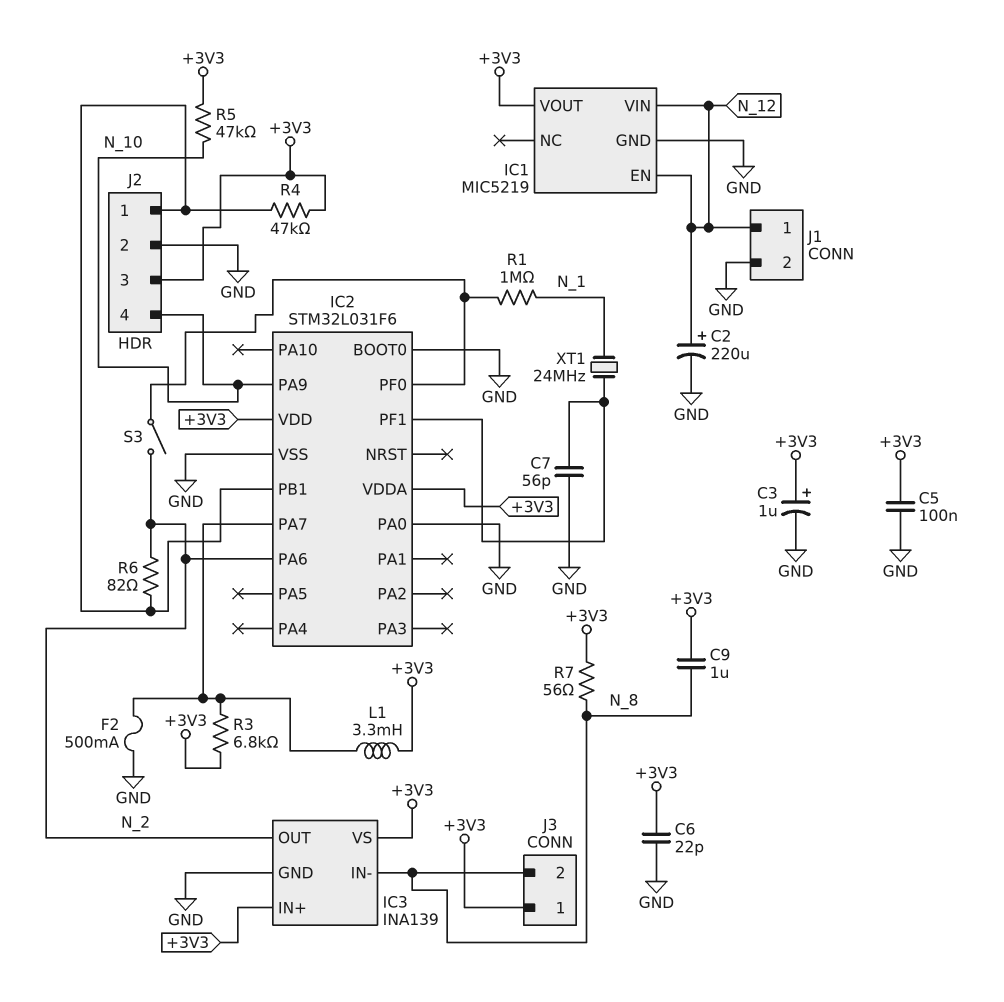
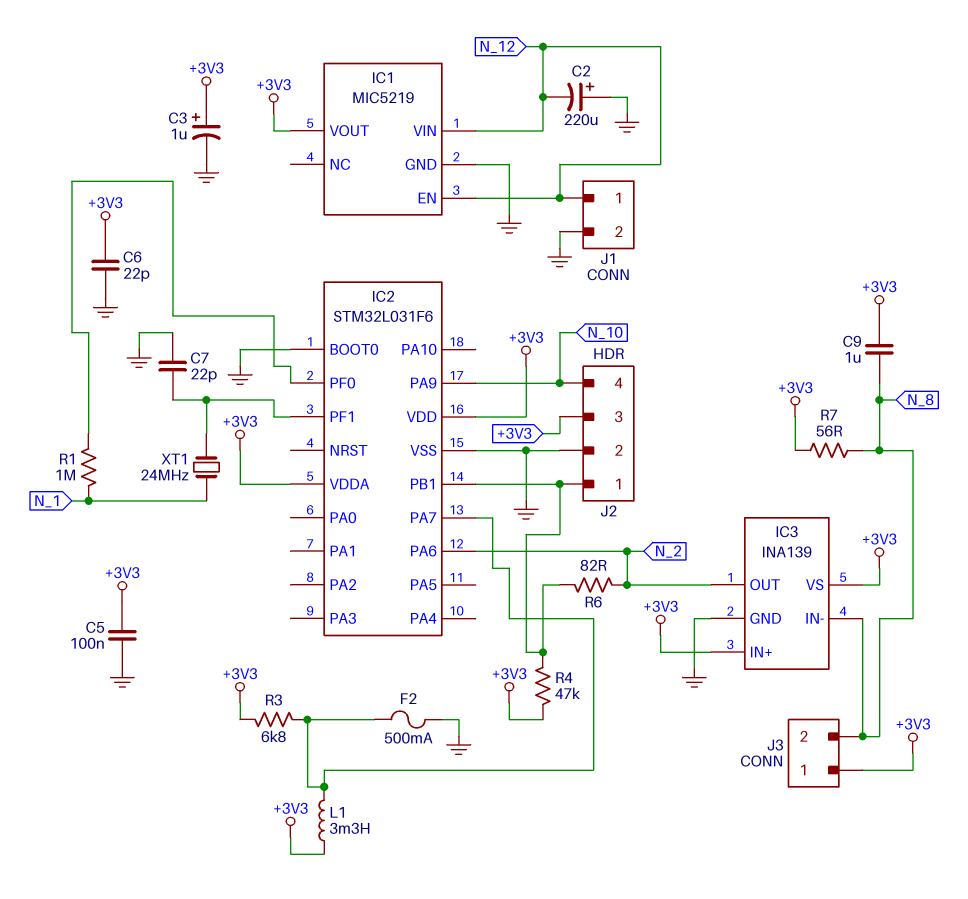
C2: 220uF (plus N_12, minus GND) -> 220uF (plus GND, minus N_12)
C7: 56pF (GND, IC2/PF1) -> 22pF (GND, IC2/PF1)
IC2 pin PA0: GND -> none
R5: 47k (+3V3, N_10) -> none
S3: switch (IC2/PF0, N_2) -> none

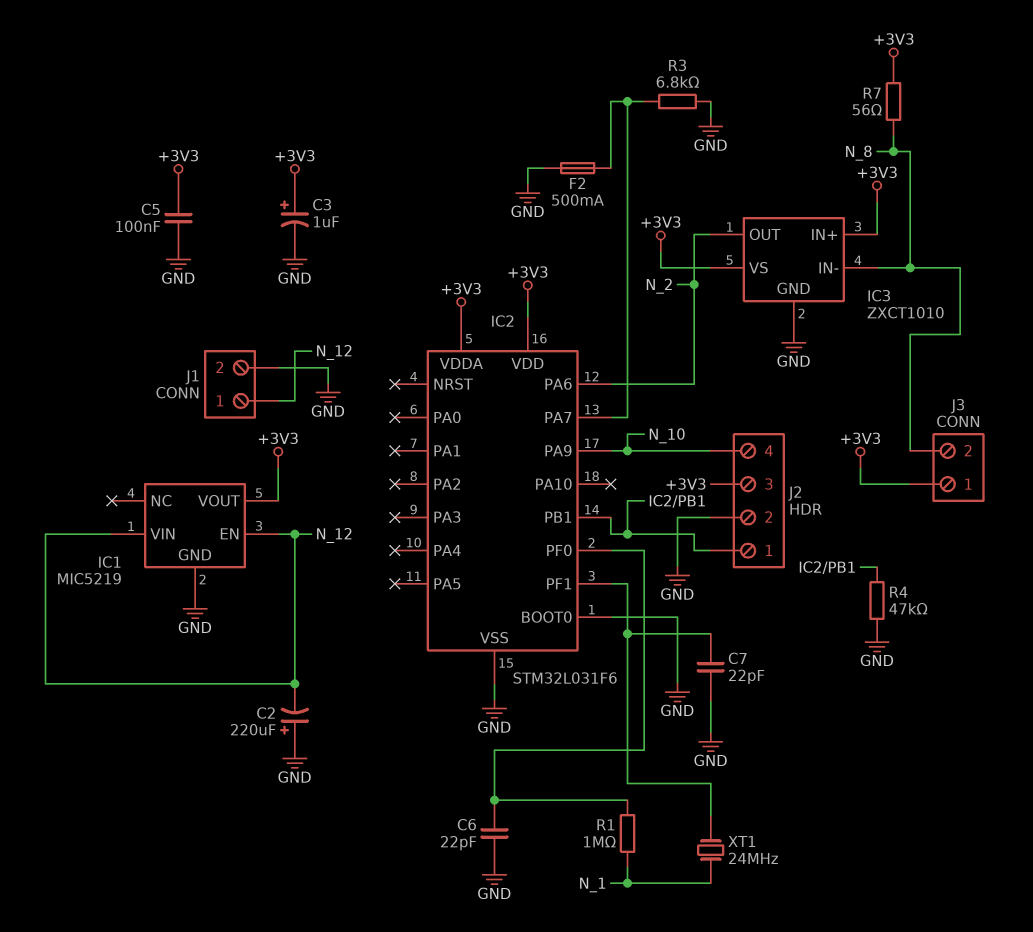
C6: 22pF (+3V3, GND) -> 22pF (GND, IC2/PF0)
C9: 1uF (+3V3, N_8) -> none
IC3: INA139 -> ZXCT1010
L1: 3.3mH (+3V3, IC2/PA7) -> none
R3: 6.8k (+3V3, IC2/PA7) -> 6.8k (GND, IC2/PA7)
R4: 47k (+3V3, IC2/PB1) -> 47k (GND, IC2/PB1)
R6: 82 (IC2/PB1, N_2) -> none

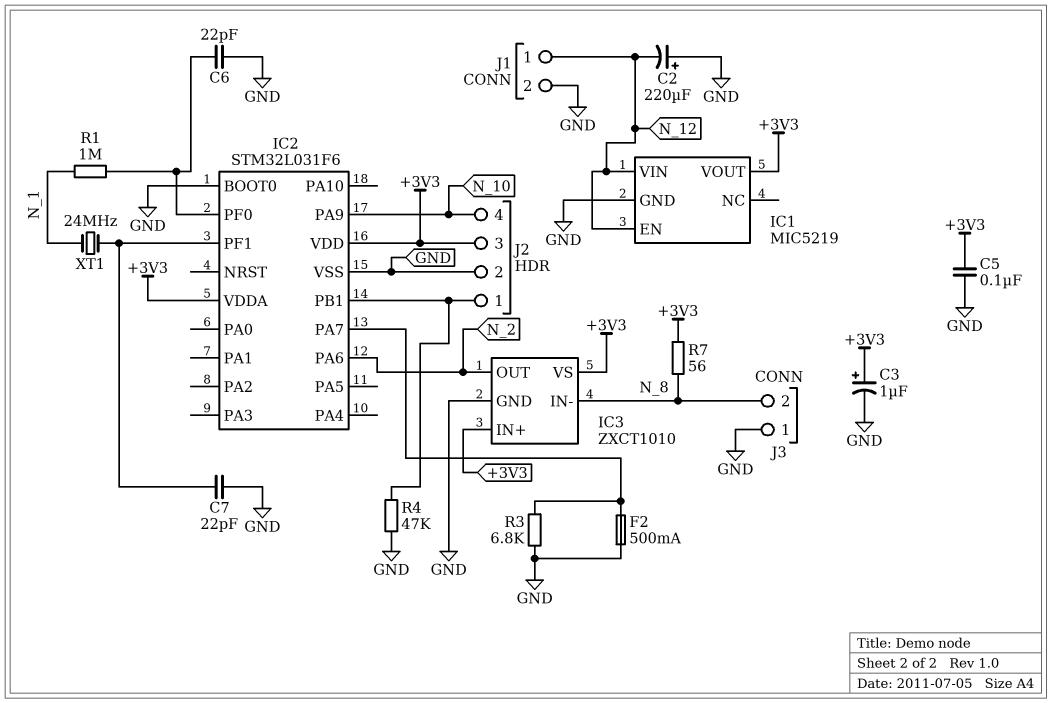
J3 pin 1: +3V3 -> GND

